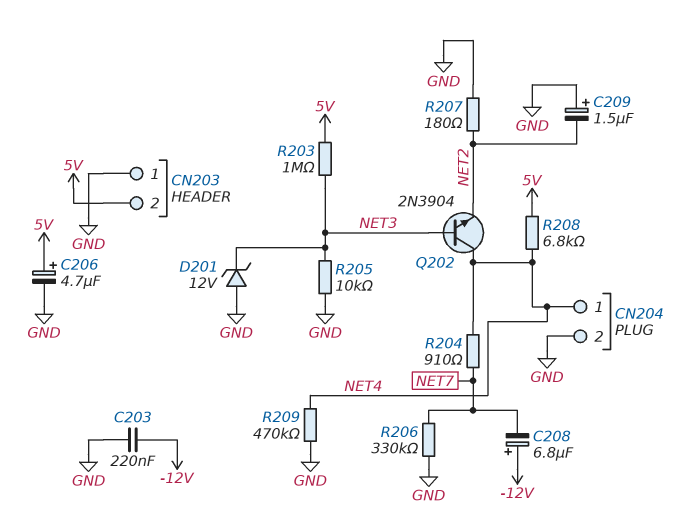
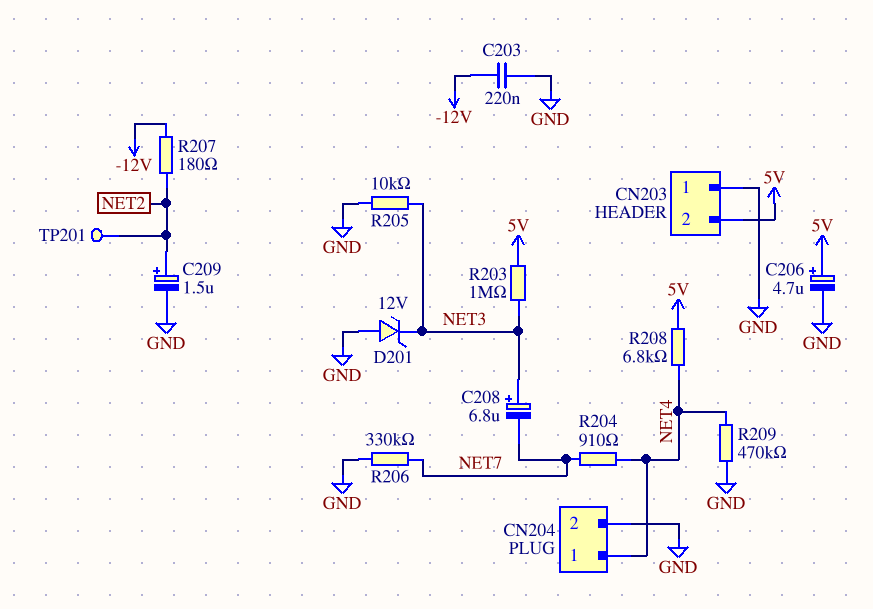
C208: 6.8uF (plus -12V, minus NET7) -> 6.8uF (plus NET3, minus NET7)
C209: 1.5uF (plus GND, minus NET2) -> 1.5uF (plus NET2, minus GND)
Q202: NPN 2N3904 (B NET3, C NET4, E NET2) -> none
R207: 180 (GND, NET2) -> 180 (-12V, NET2)
TP201: none -> test point (NET2)

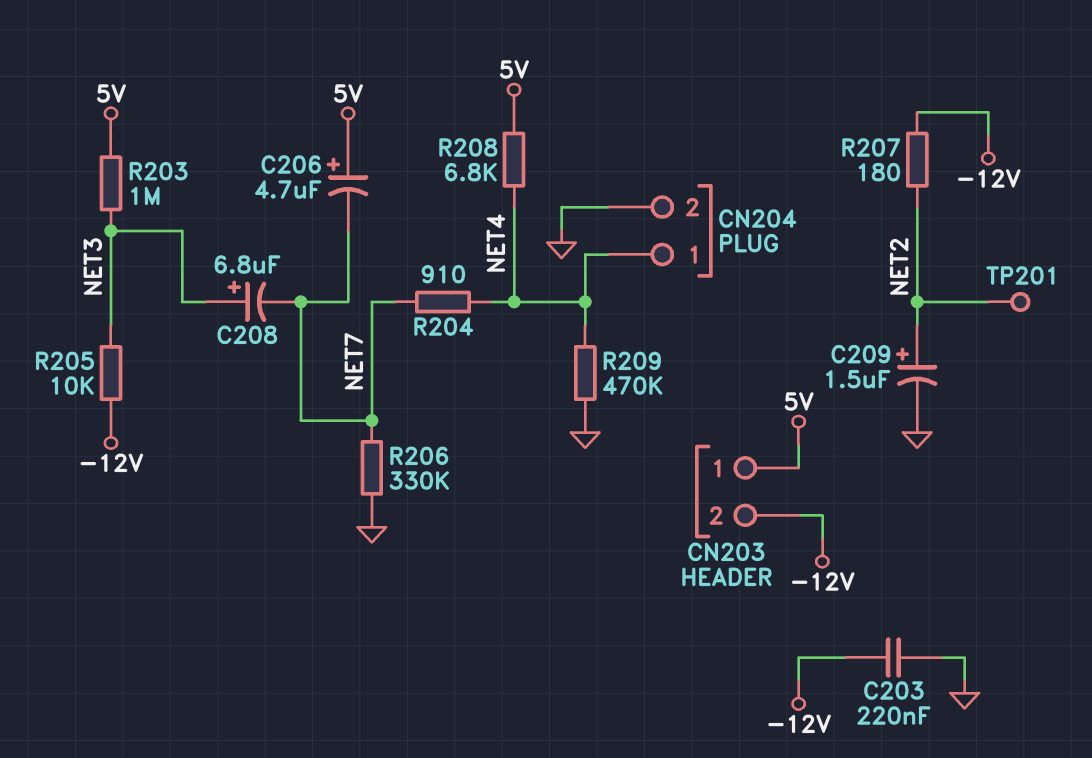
C206: 4.7uF (plus 5V, minus GND) -> 4.7uF (plus 5V, minus NET7)
CN203 pin 1: GND -> 5V
CN203 pin 2: 5V -> -12V
D201: zener 12V (A GND, K NET3) -> none
R205: 10k (GND, NET3) -> 10k (-12V, NET3)

